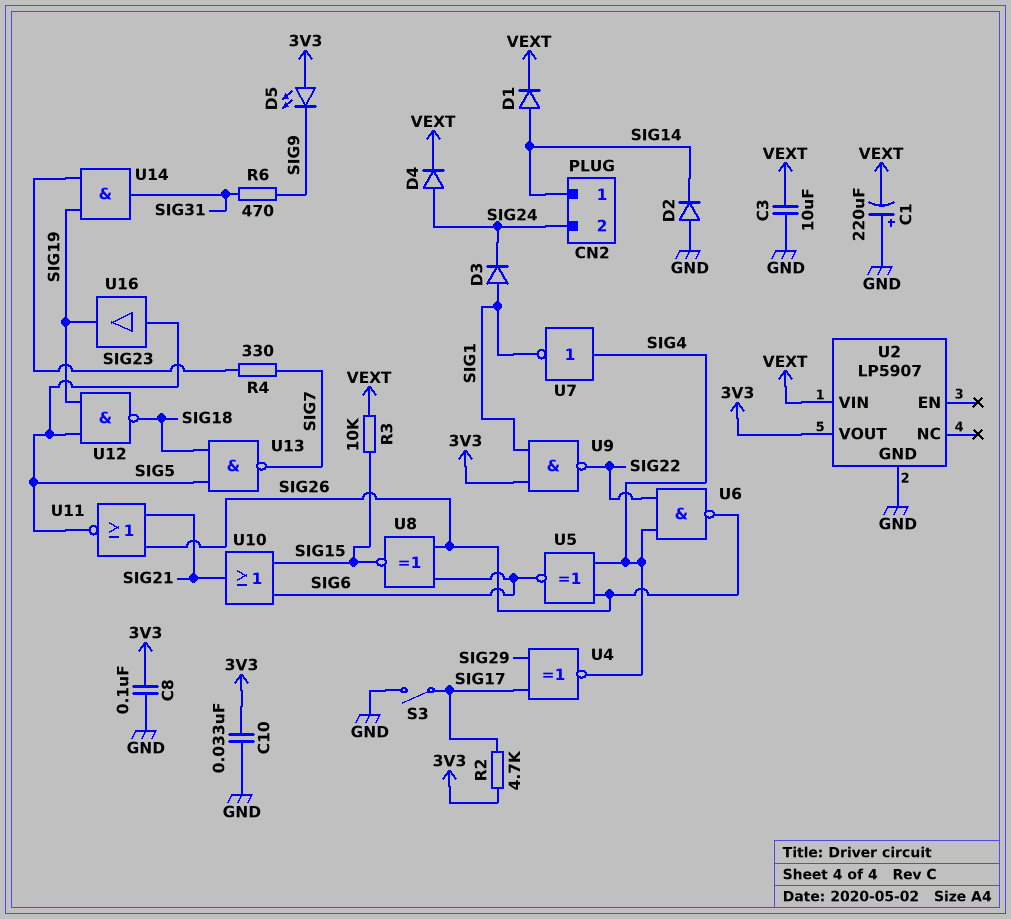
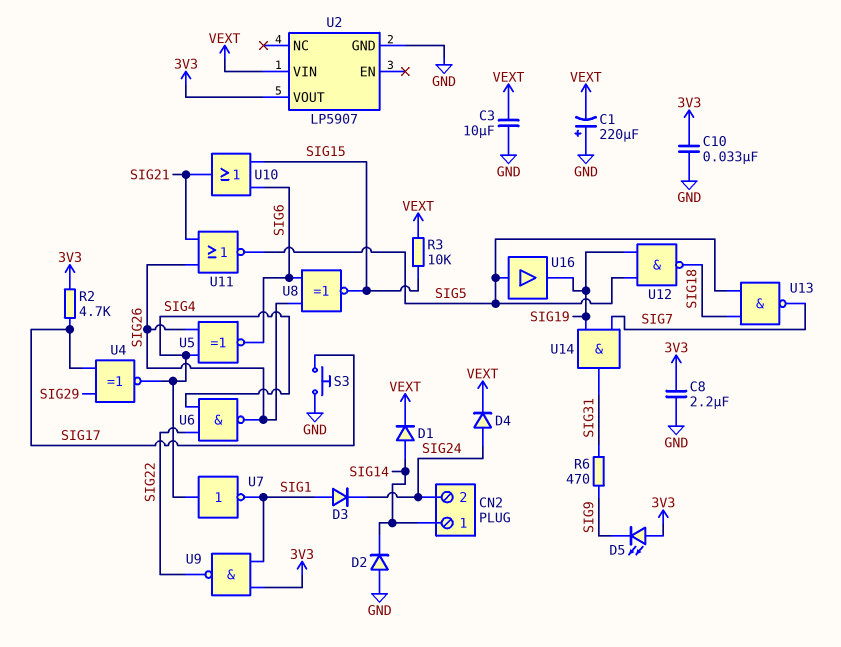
C8: 100nF (3V3, GND) -> 2.2uF (3V3, GND)
R4: 330 (SIG7, SIG23) -> none
S3: switch (GND, SIG17) -> button (GND, SIG17)
U14: AND (in SIG19, in SIG23, out SIG31) -> AND (in SIG7, in SIG19, out SIG31)

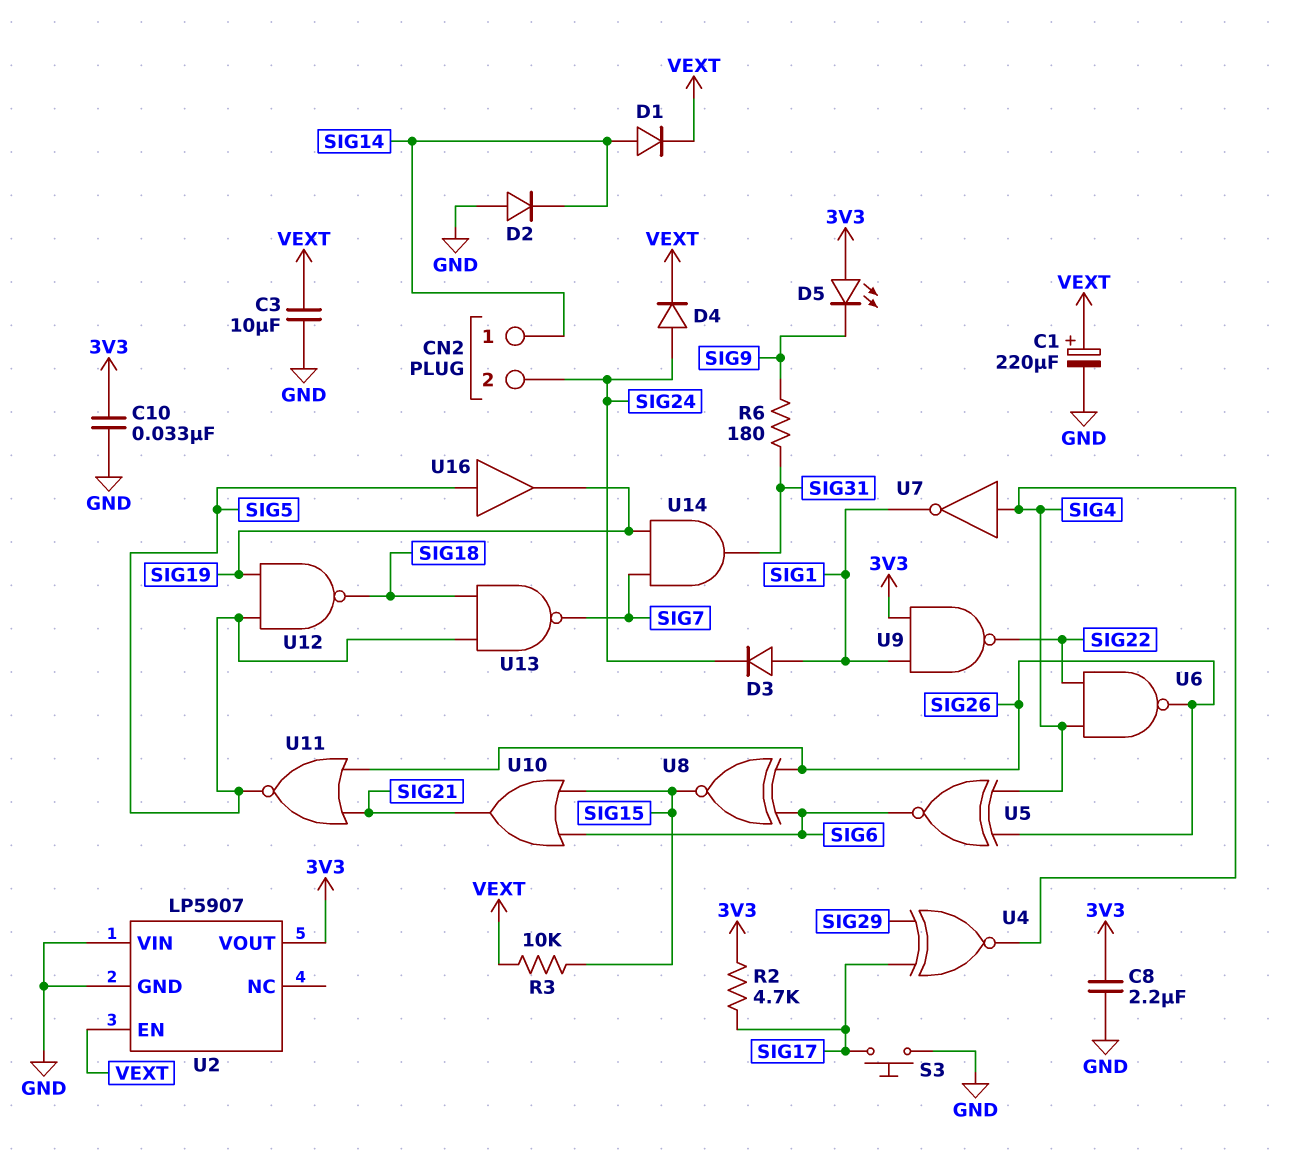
C1: 220uF (plus GND, minus VEXT) -> 220uF (plus VEXT, minus GND)
R6: 470 (SIG9, SIG31) -> 180 (SIG9, SIG31)
U2 pin EN: none -> VEXT
U2 pin VIN: VEXT -> GND

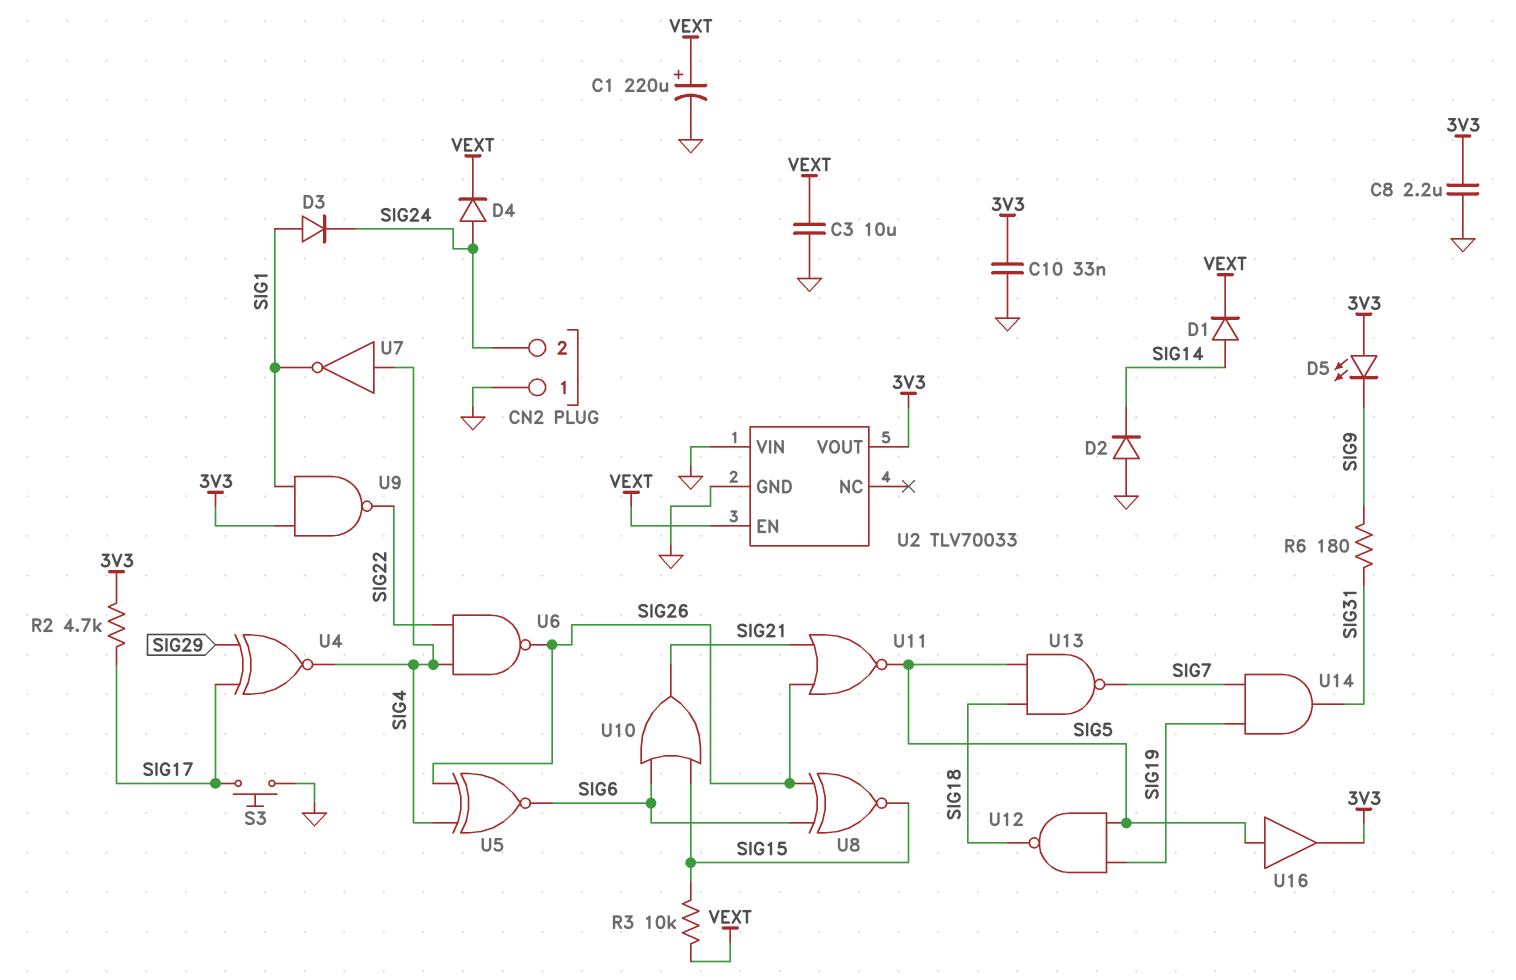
CN2 pin 1: SIG14 -> GND
U2: LP5907 -> TLV70033
U16: buffer (in SIG5, out SIG19) -> buffer (in SIG5, out 3V3)

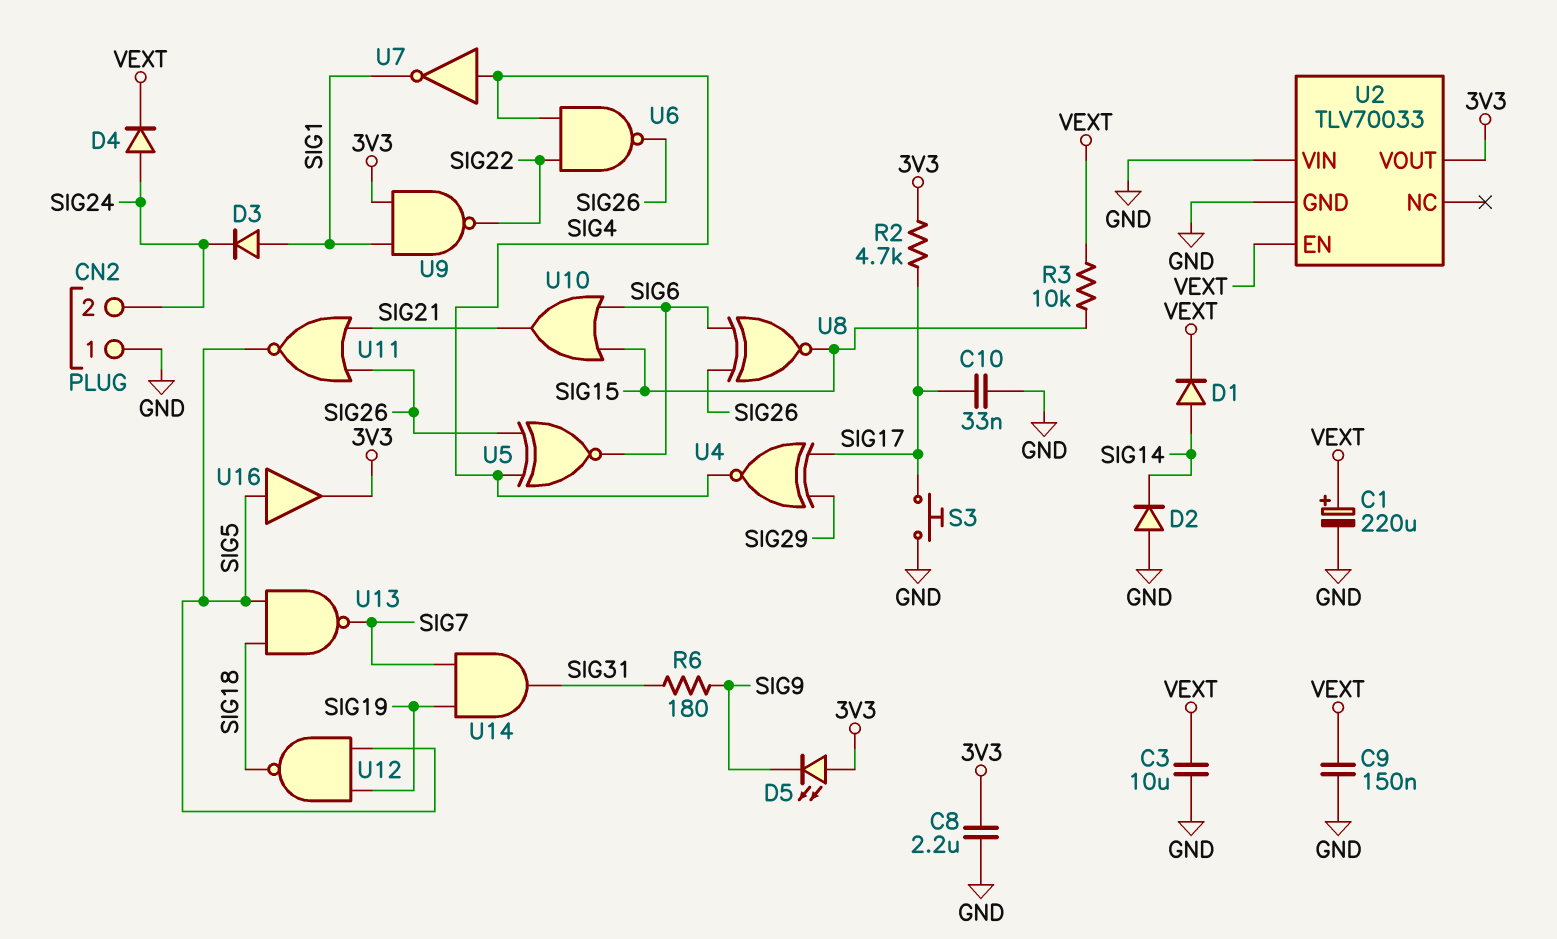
C9: none -> 150nF (GND, VEXT)
C10: 33nF (3V3, GND) -> 33nF (GND, SIG17)

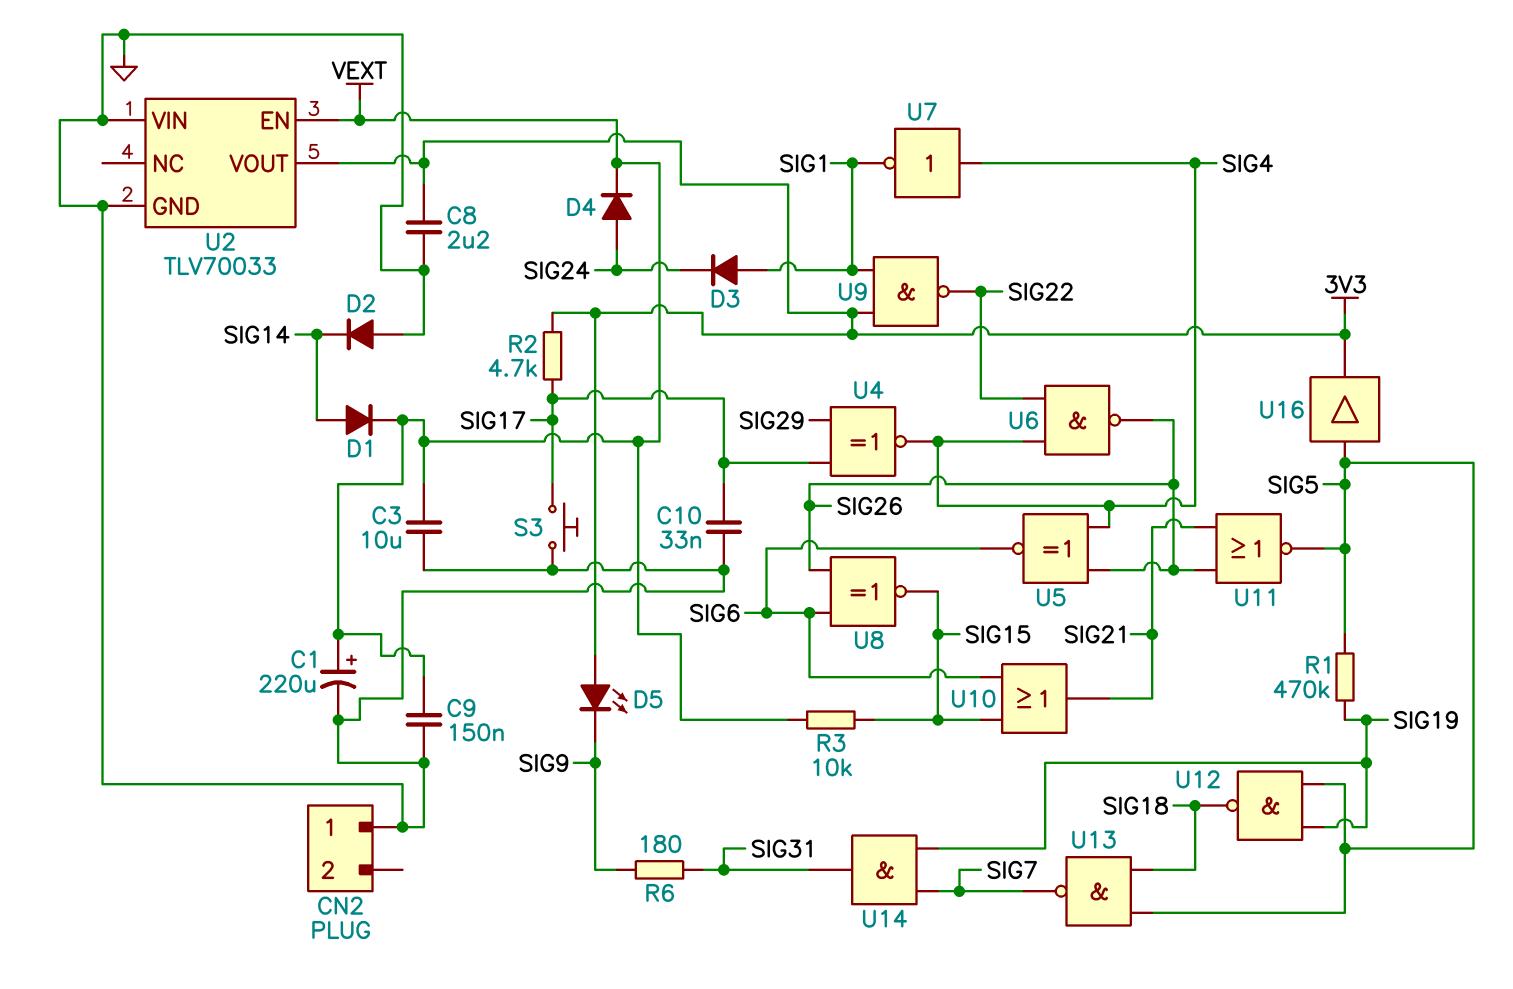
CN2 pin 2: SIG24 -> none
R1: none -> 470k (SIG5, SIG19)

